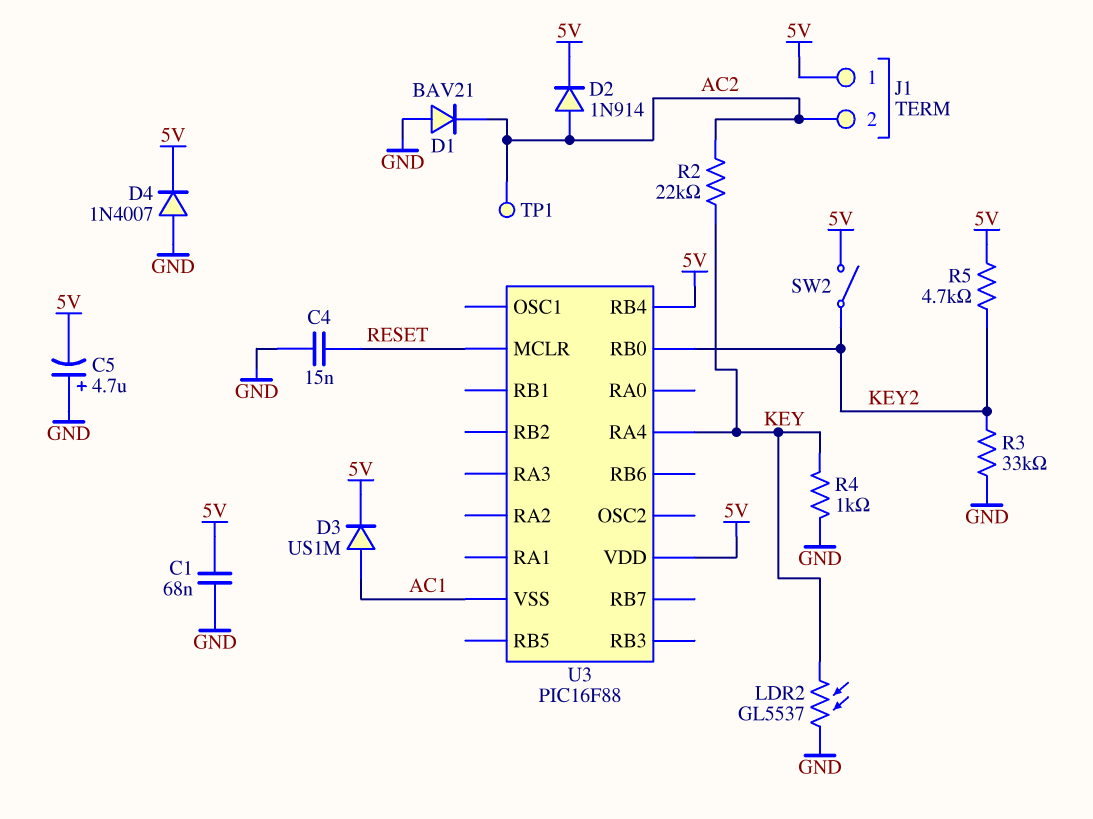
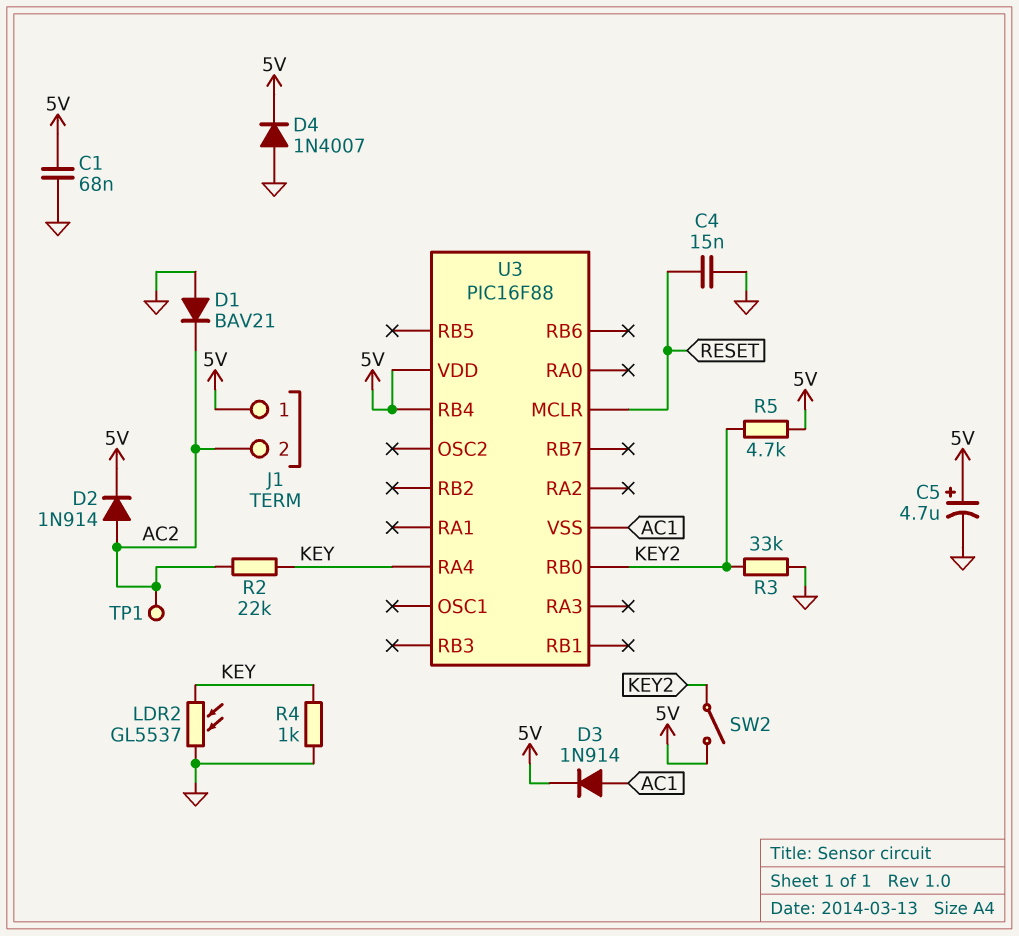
C5: 4.7uF (plus GND, minus 5V) -> 4.7uF (plus 5V, minus GND)
D3: diode US1M (A AC1, K 5V) -> diode 1N914 (A AC1, K 5V)

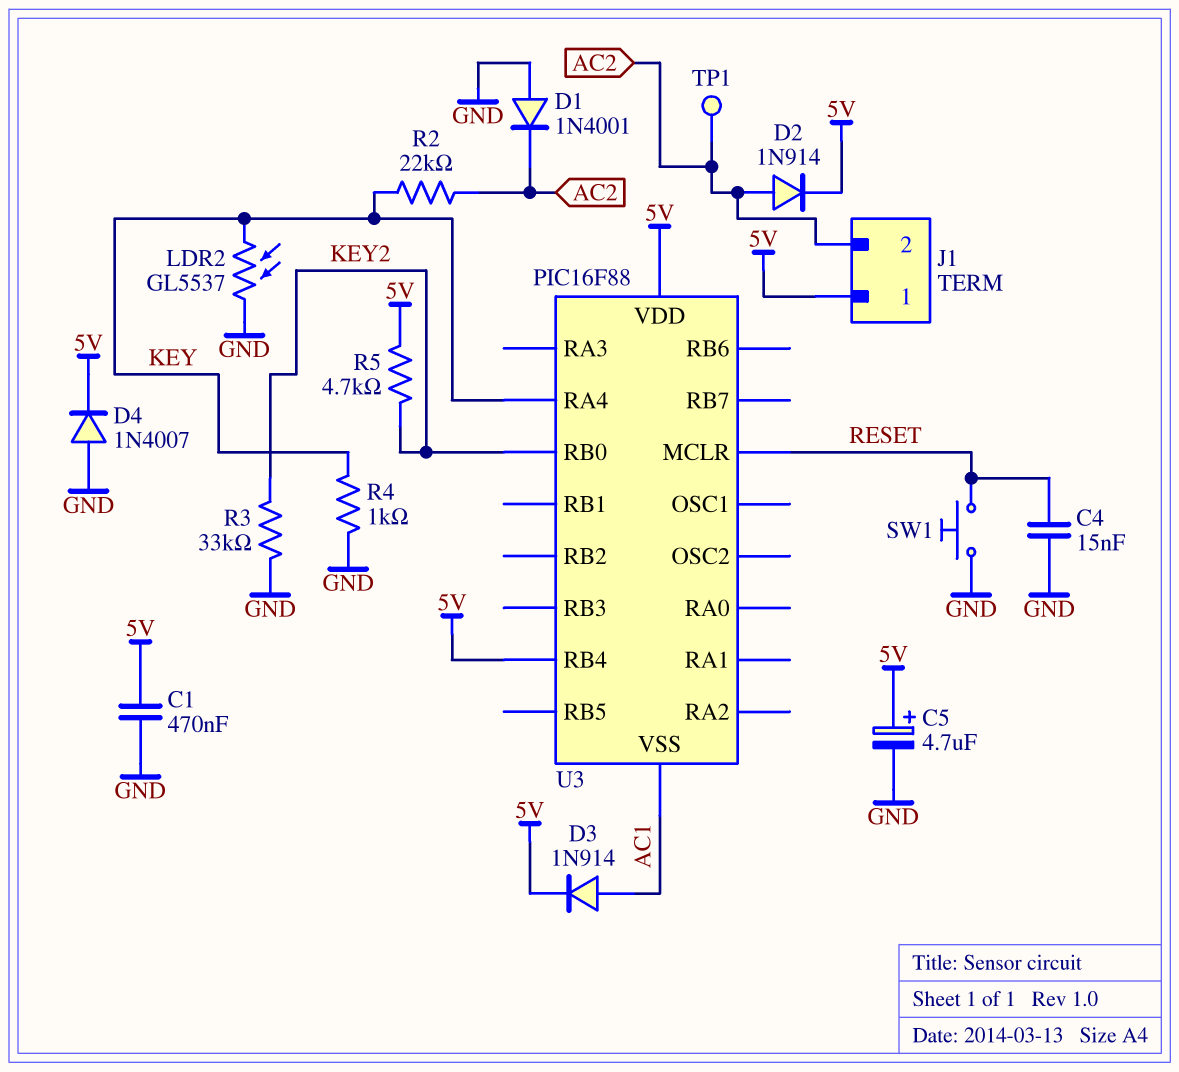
C1: 68nF (5V, GND) -> 470nF (5V, GND)
D1: diode BAV21 (A GND, K AC2) -> diode 1N4001 (A GND, K AC2)
SW1: none -> button (GND, RESET)
SW2: switch (5V, KEY2) -> none

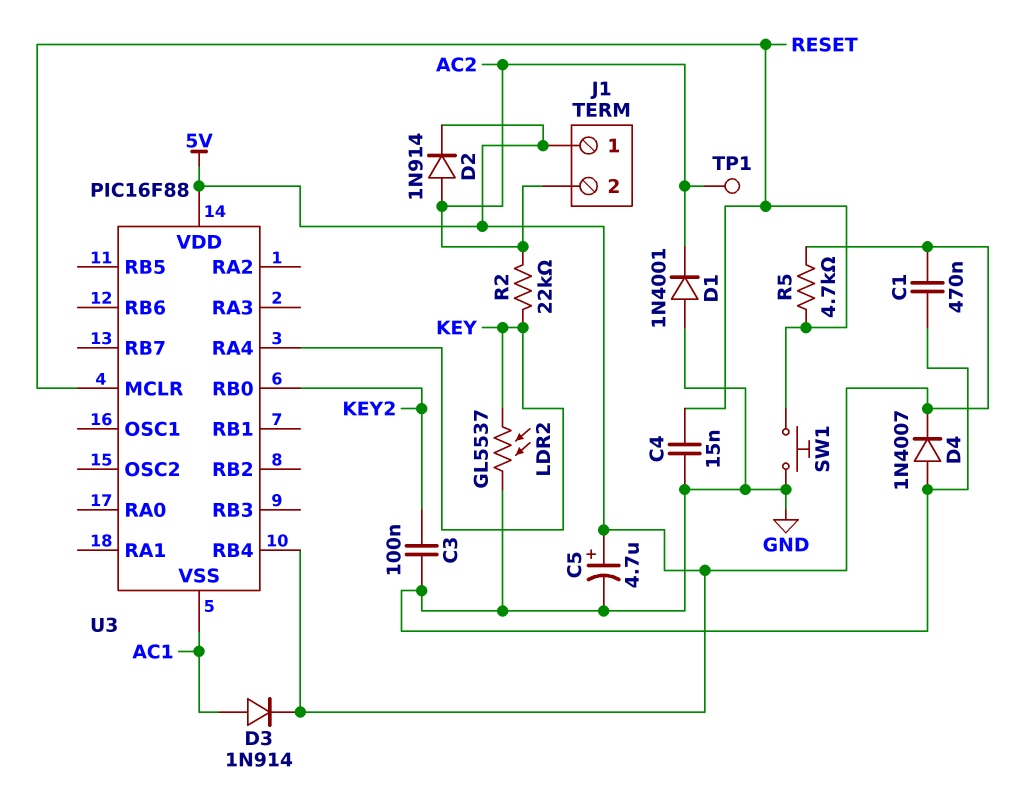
C3: none -> 100nF (GND, KEY2)
R3: 33k (GND, KEY2) -> none
R4: 1k (GND, KEY) -> none
R5: 4.7k (5V, KEY2) -> 4.7k (5V, RESET)

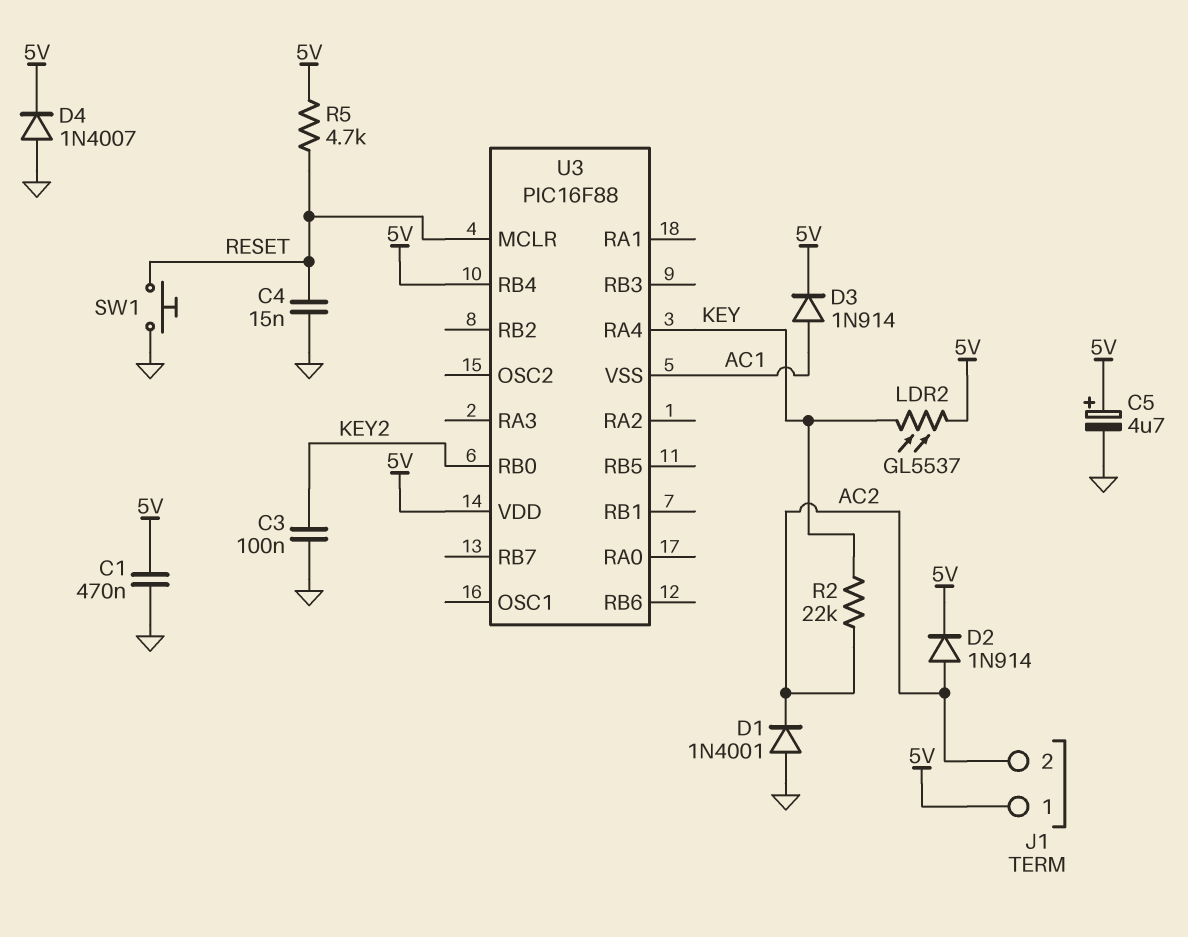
LDR2: GL5537 (GND, KEY) -> GL5537 (5V, KEY)
TP1: test point (AC2) -> none

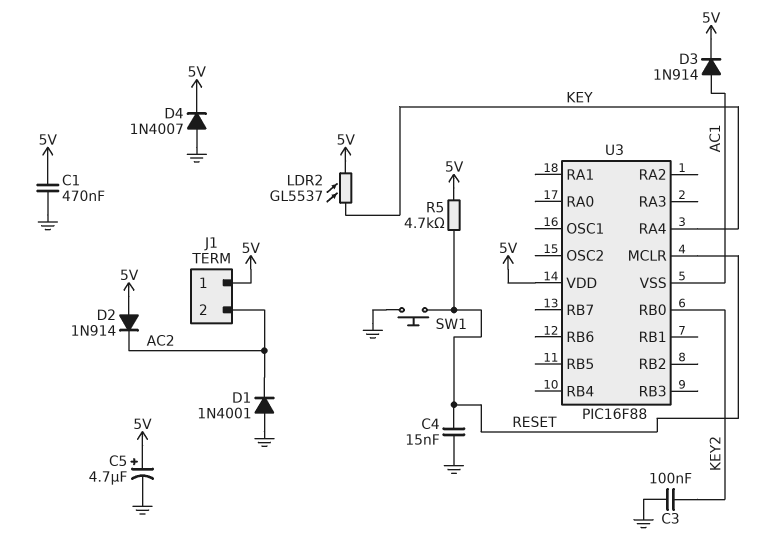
D2: diode 1N914 (A AC2, K 5V) -> diode 1N914 (A 5V, K AC2)
R2: 22k (AC2, KEY) -> none
U3 pin RB4: 5V -> none

